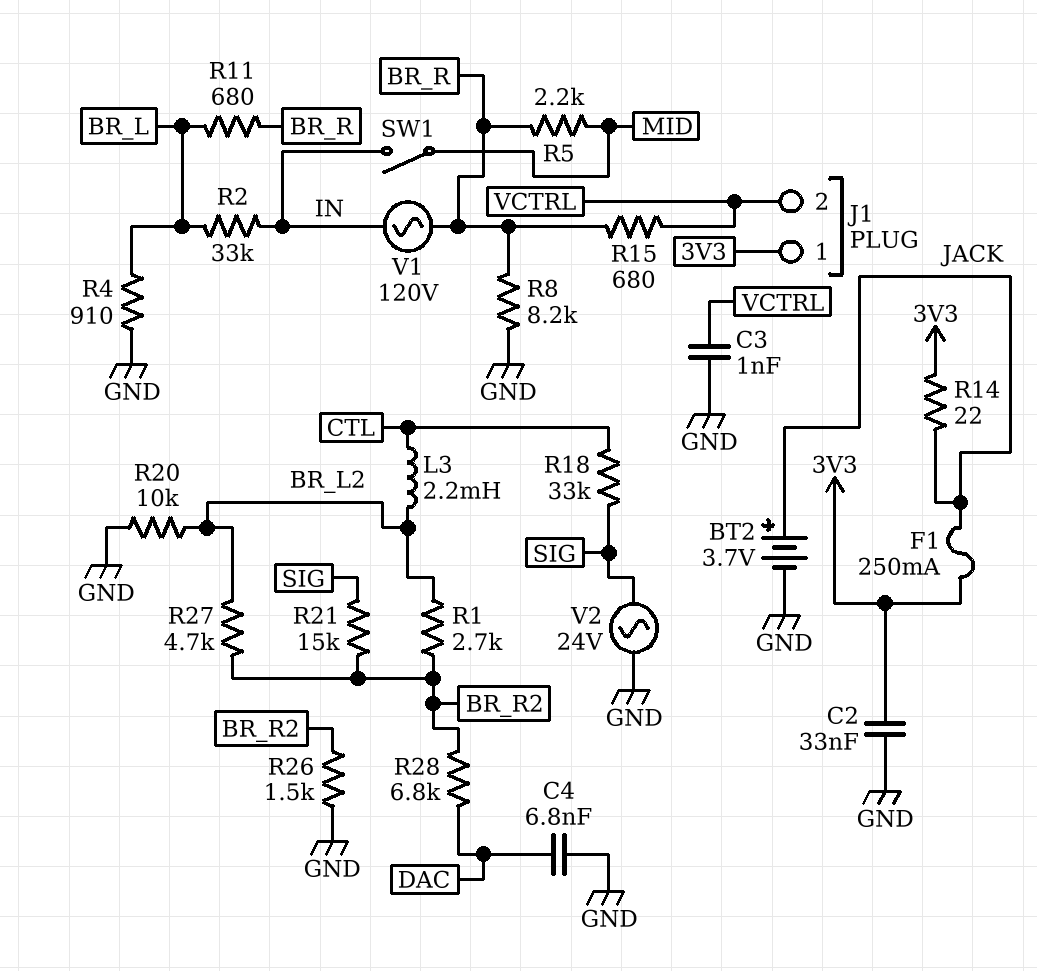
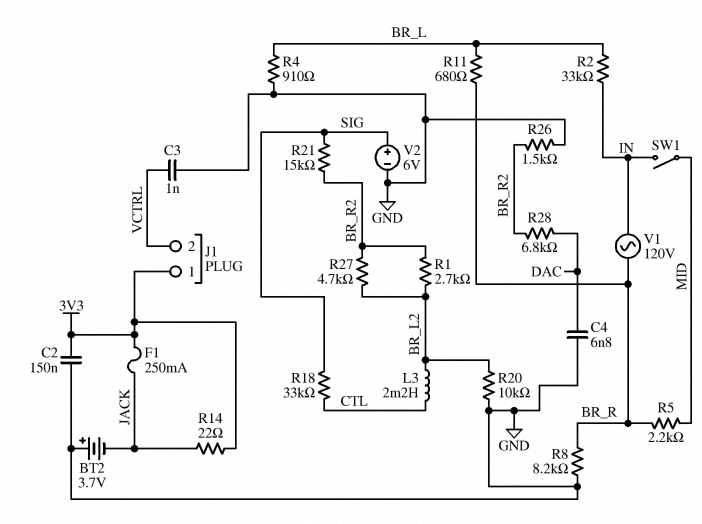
BT2: 3.7V (plus JACK, minus GND) -> 3.7V (plus GND, minus JACK)
C2: 33nF (3V3, GND) -> 150nF (3V3, GND)
R15: 680 (BR_R, VCTRL) -> none
V2: AC 24V (GND, SIG) -> 6V (plus SIG, minus GND)

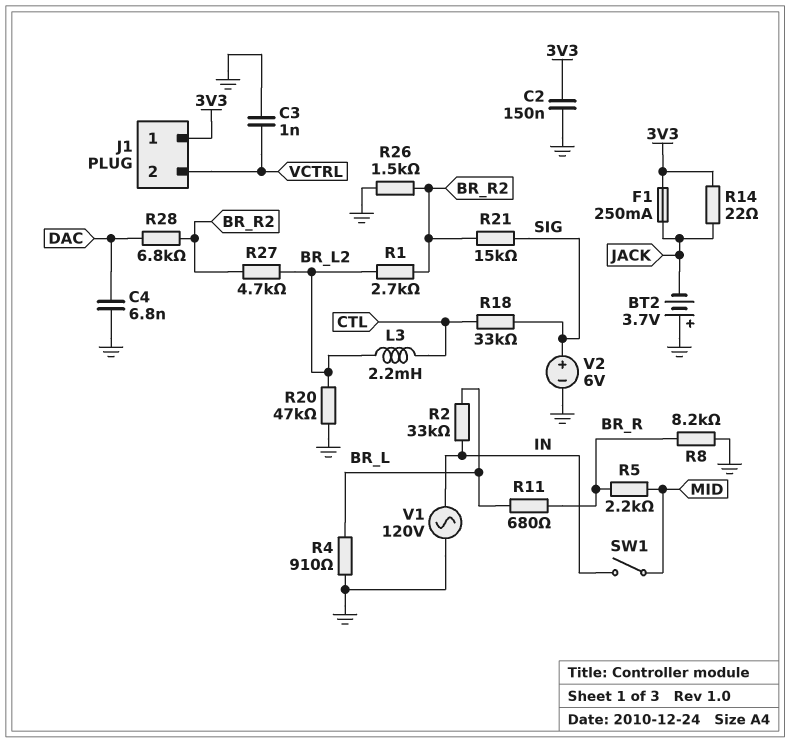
R20: 10k (BR_L2, GND) -> 47k (BR_L2, GND)
V1: AC 120V (BR_R, IN) -> AC 120V (GND, IN)

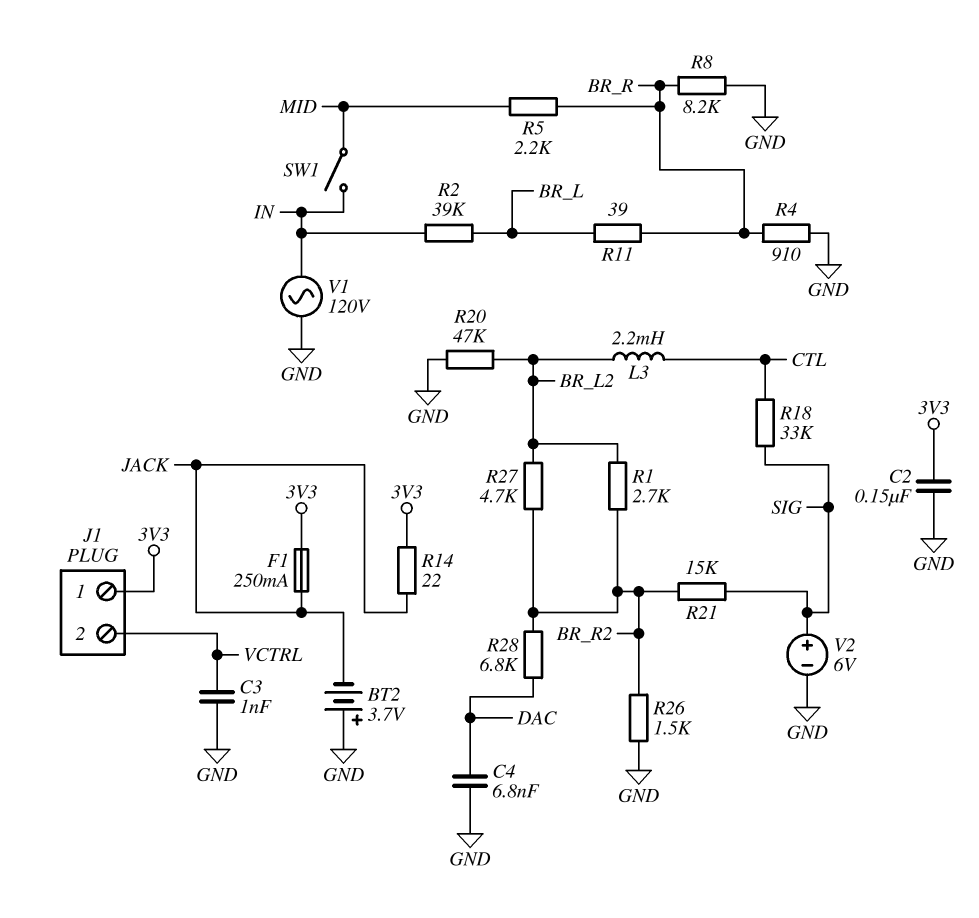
R2: 33k (BR_L, IN) -> 39k (BR_L, IN)
R4: 910 (BR_L, GND) -> 910 (BR_R, GND)
R11: 680 (BR_L, BR_R) -> 39 (BR_L, BR_R)

